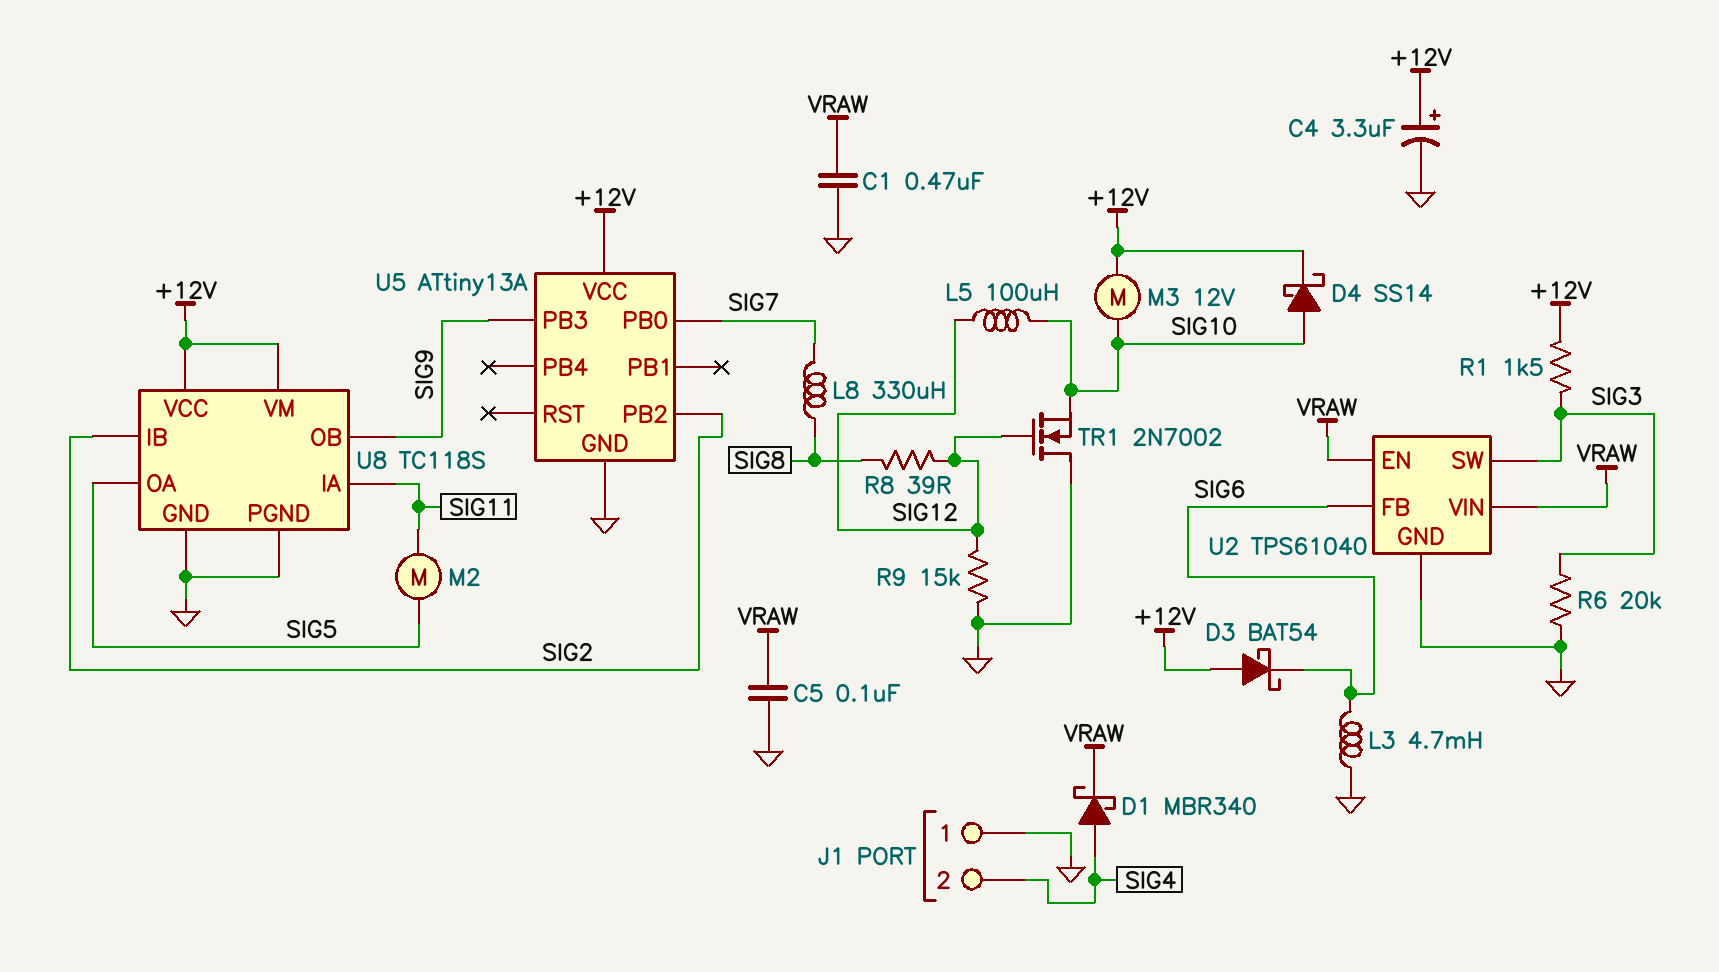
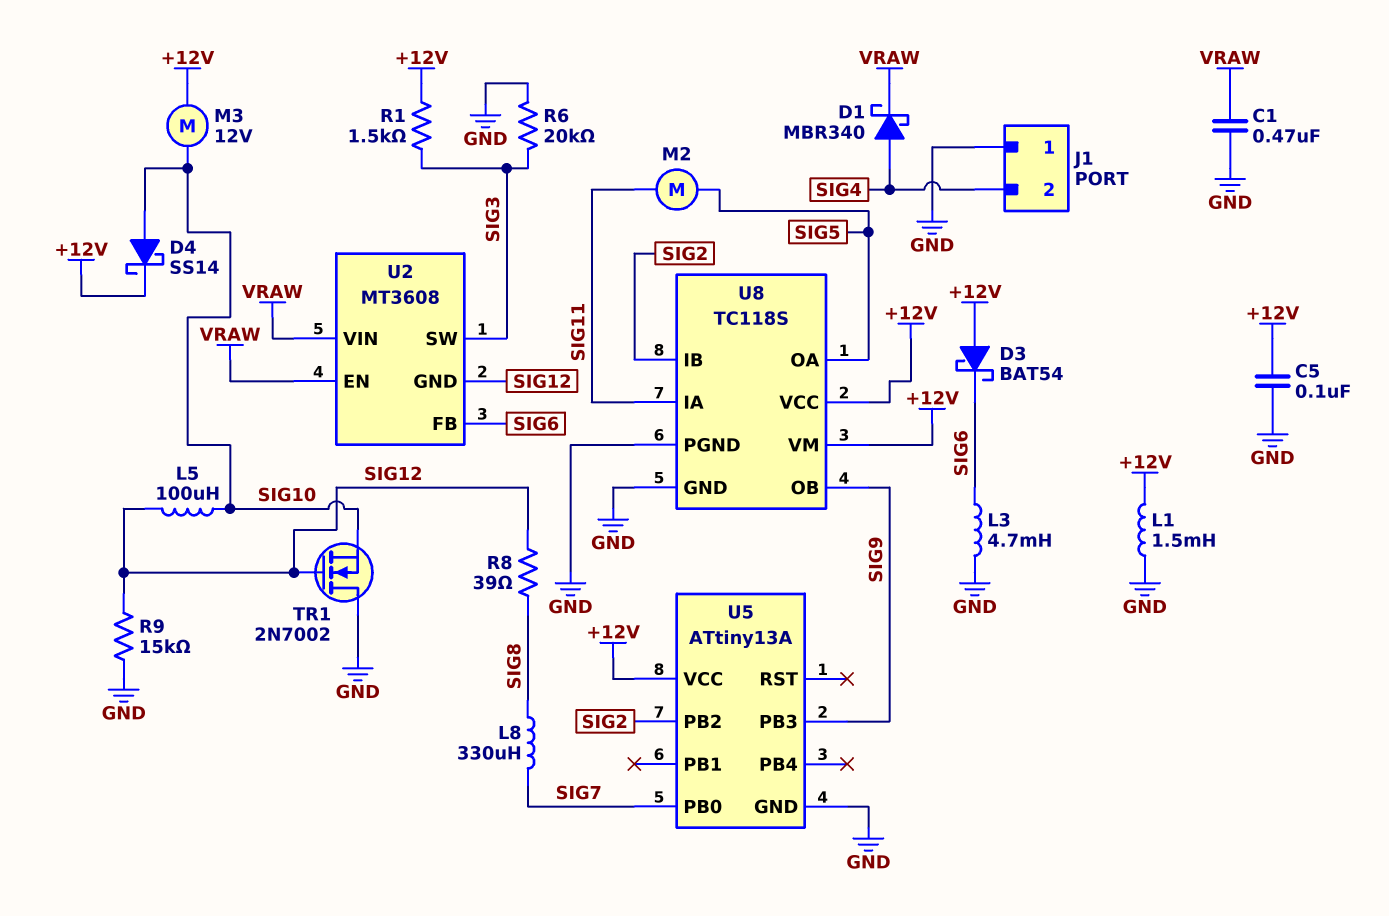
C4: 3.3uF (plus +12V, minus GND) -> none
C5: 100nF (GND, VRAW) -> 100nF (+12V, GND)
L1: none -> 1.5mH (+12V, GND)
U2: TPS61040 -> MT3608
U2 pin GND: GND -> SIG12

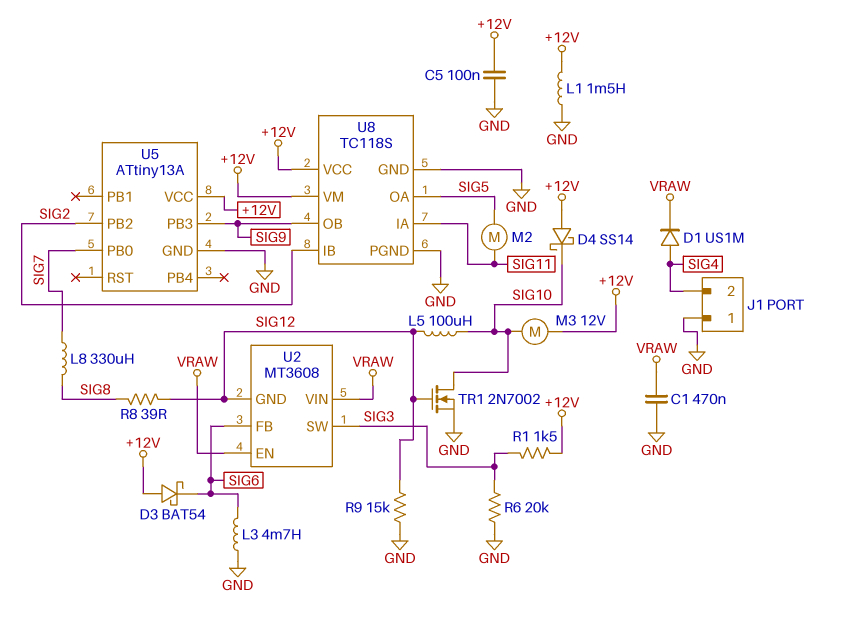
D1: schottky MBR340 (A SIG4, K VRAW) -> diode US1M (A SIG4, K VRAW)
D4: schottky SS14 (A SIG10, K +12V) -> schottky SS14 (A +12V, K SIG10)
TR1: NMOS 2N7002 (G SIG12, D GND, S SIG10) -> NMOS 2N7002 (G SIG12, D SIG10, S GND)

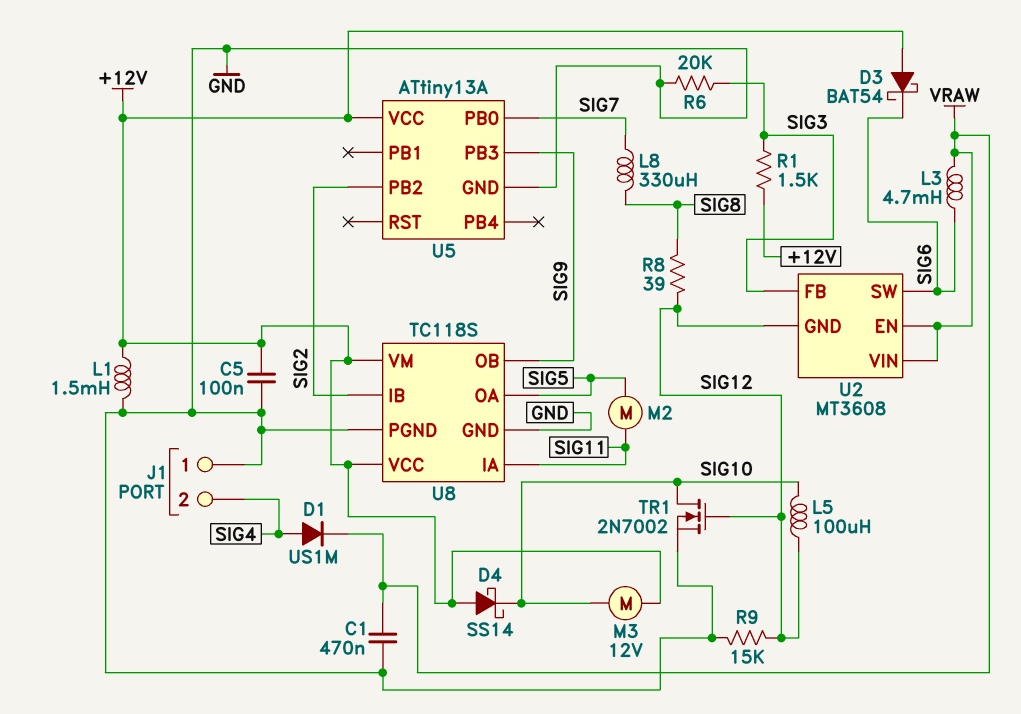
L3: 4.7mH (GND, SIG6) -> 4.7mH (SIG6, VRAW)
U2 pin FB: SIG6 -> SIG3
U2 pin SW: SIG3 -> SIG6

